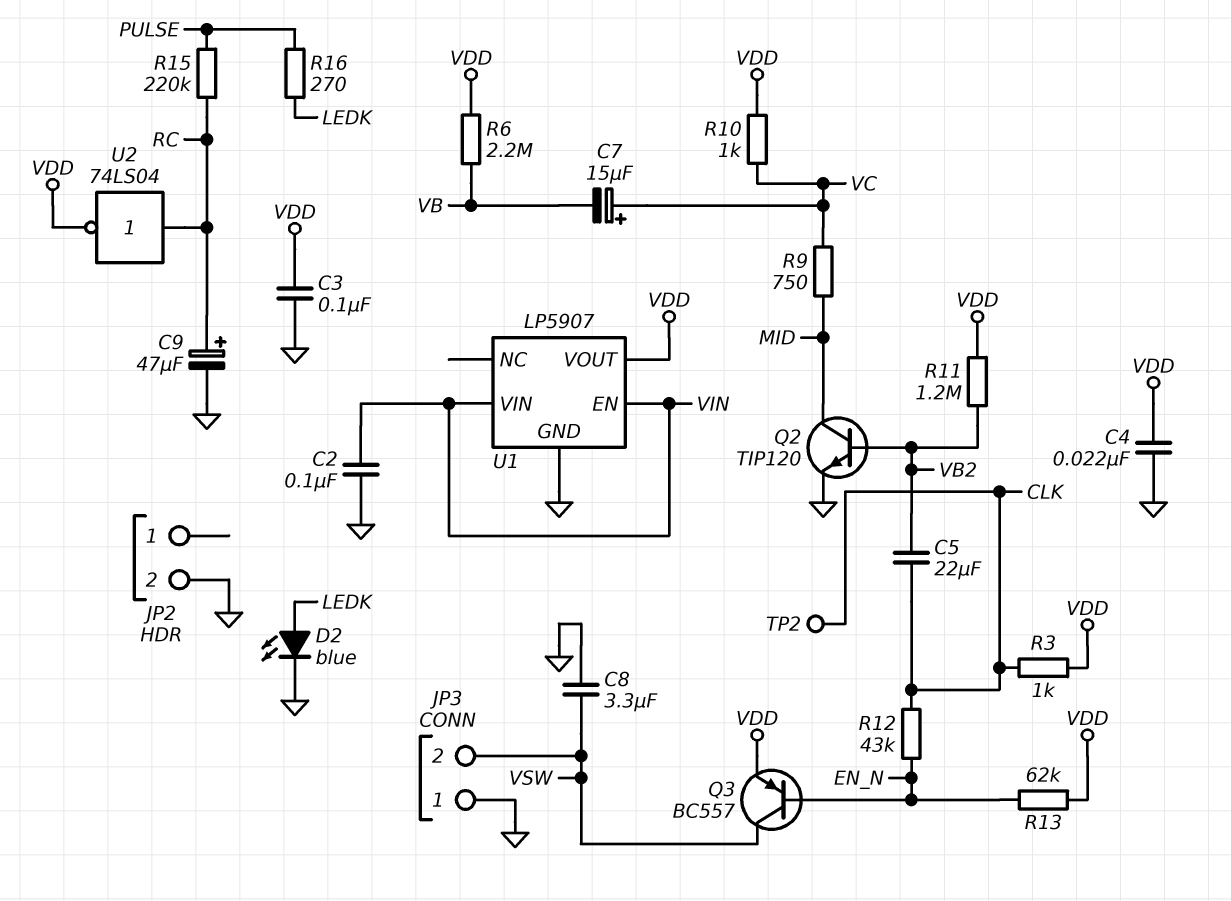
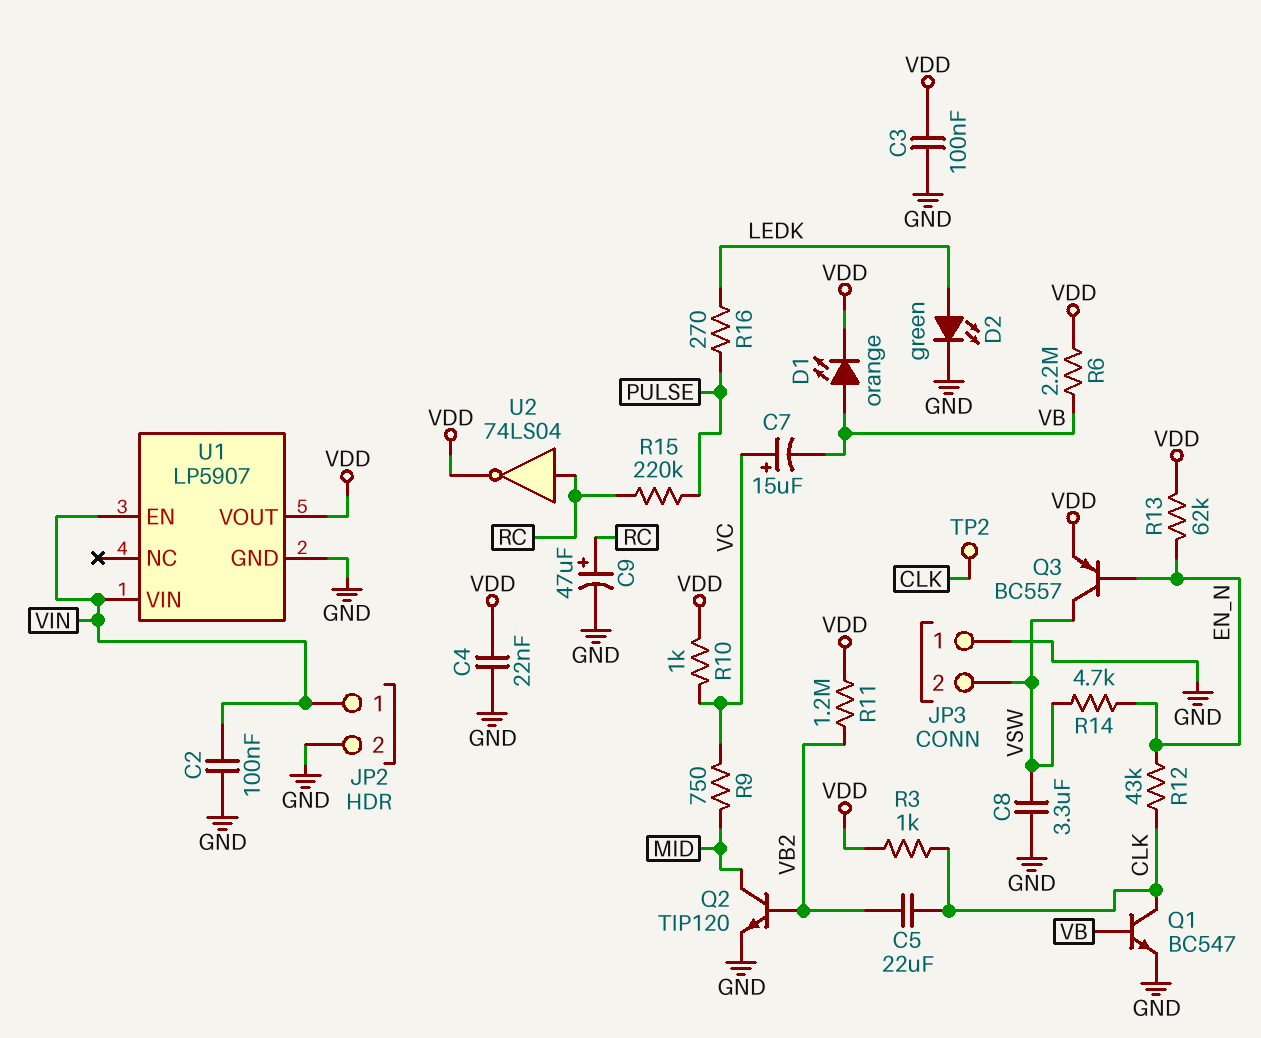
D1: none -> LED orange (A VB, K VDD)
D2: LED blue (A LEDK, K GND) -> LED green (A LEDK, K GND)
JP2 pin 1: none -> VIN
Q1: none -> NPN BC547 (B VB, C CLK, E GND)
R14: none -> 4.7k (EN_N, VSW)

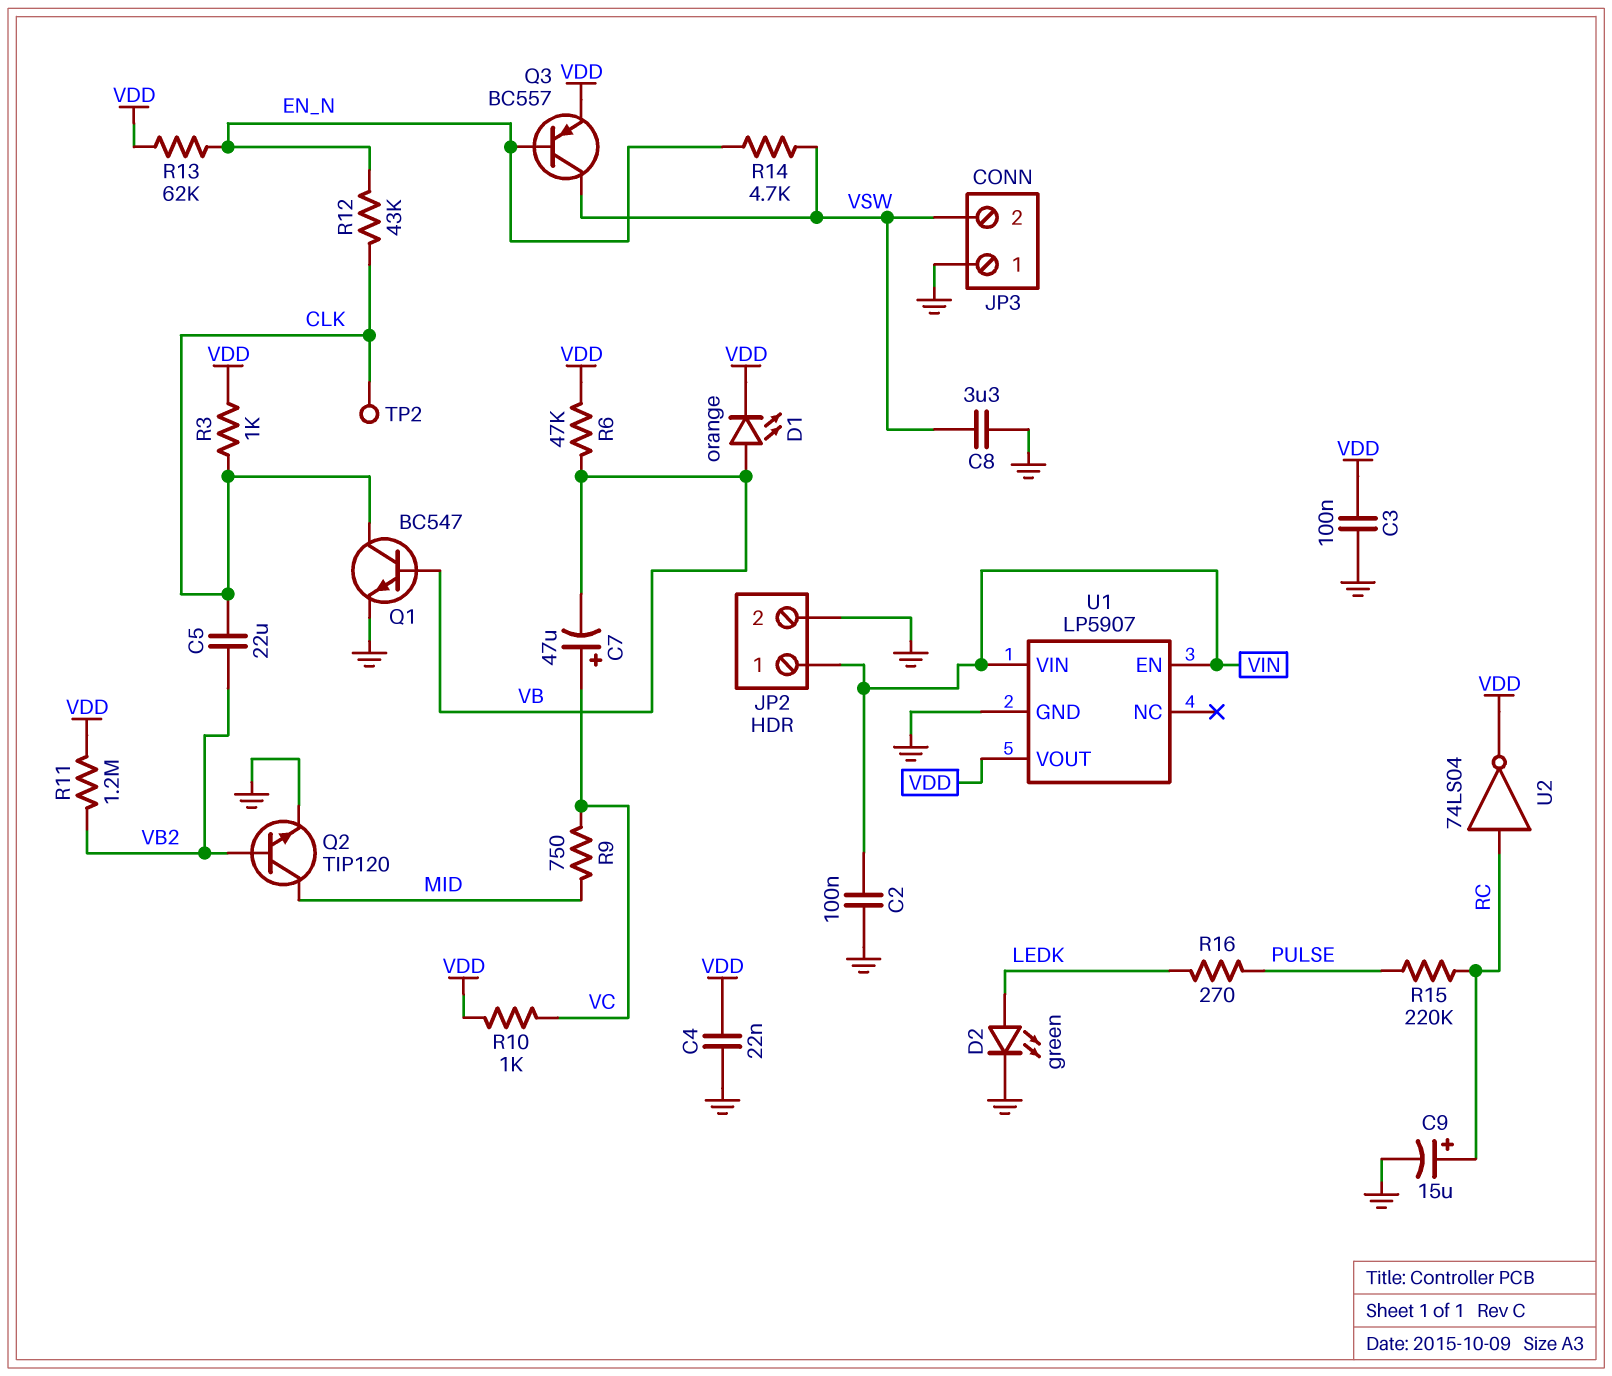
C7: 15uF (plus VC, minus VB) -> 47uF (plus VC, minus VB)
C9: 47uF (plus RC, minus GND) -> 15uF (plus RC, minus GND)
R6: 2.2M (VB, VDD) -> 47k (VB, VDD)

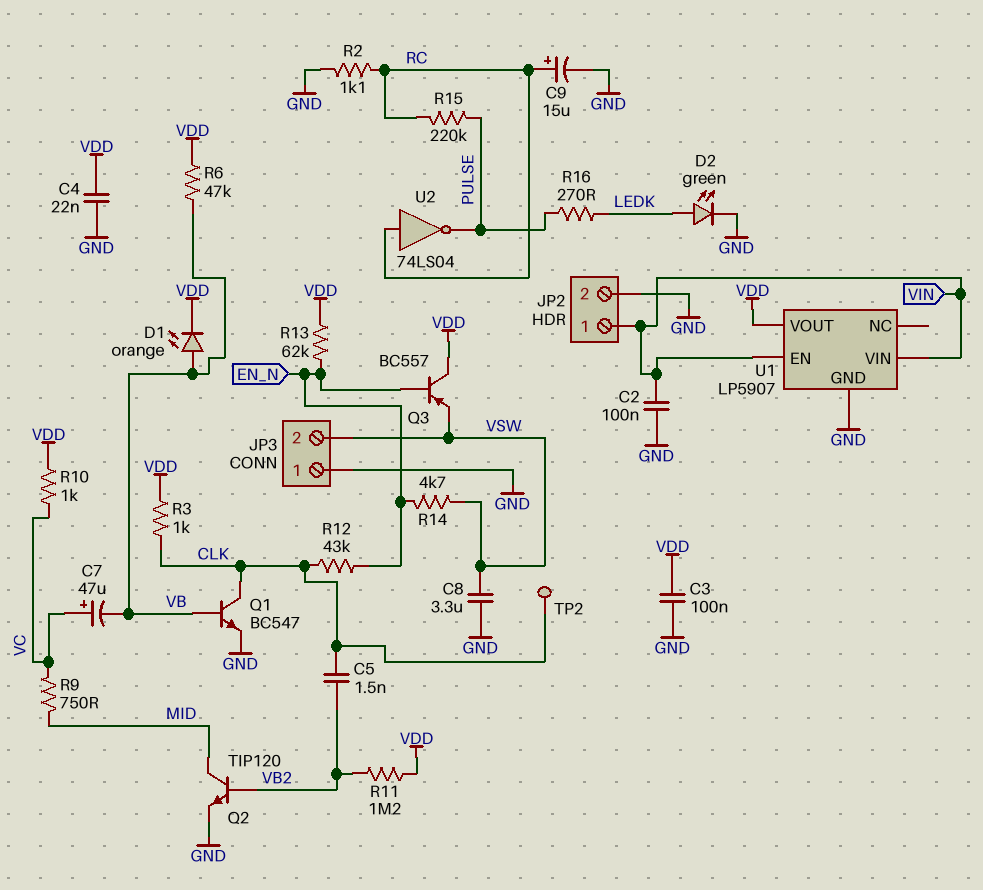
C5: 22uF (CLK, VB2) -> 1.5nF (CLK, VB2)
Q3: PNP BC557 (B EN_N, C VSW, E VDD) -> PNP BC557 (B EN_N, C VDD, E VSW)
R2: none -> 1.1k (GND, RC)
U2: NOT 74LS04 (in RC, out VDD) -> NOT 74LS04 (in RC, out PULSE)

